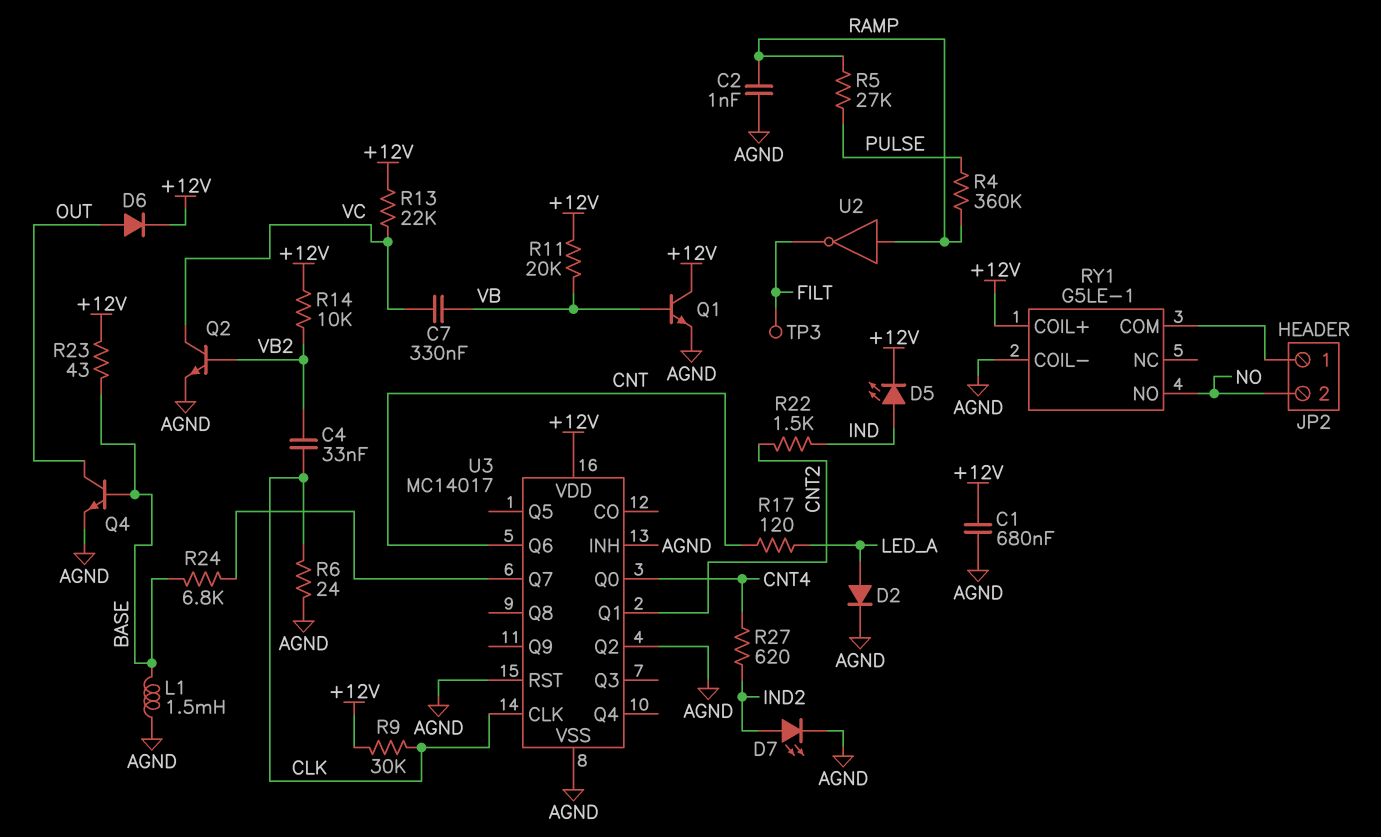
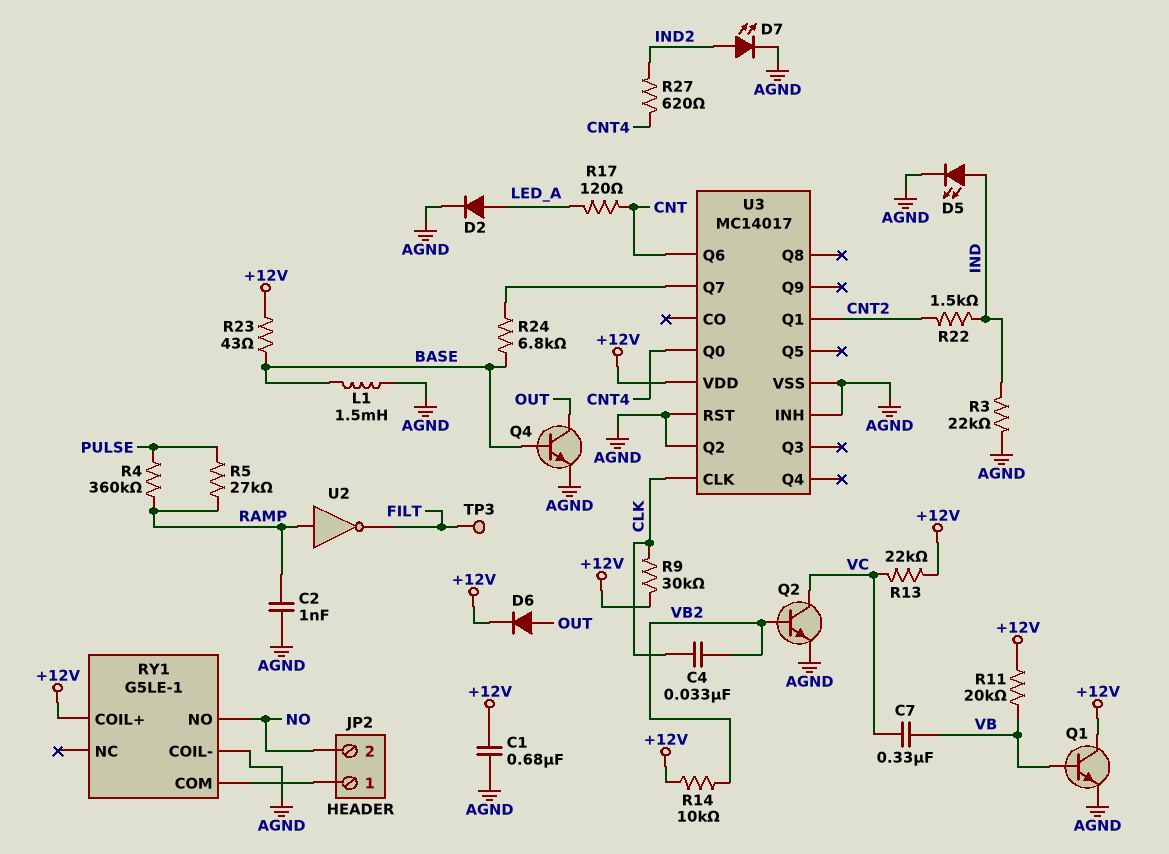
D5: LED (A IND, K +12V) -> LED (A IND, K AGND)
R3: none -> 22k (AGND, IND)
R6: 24 (AGND, CLK) -> none

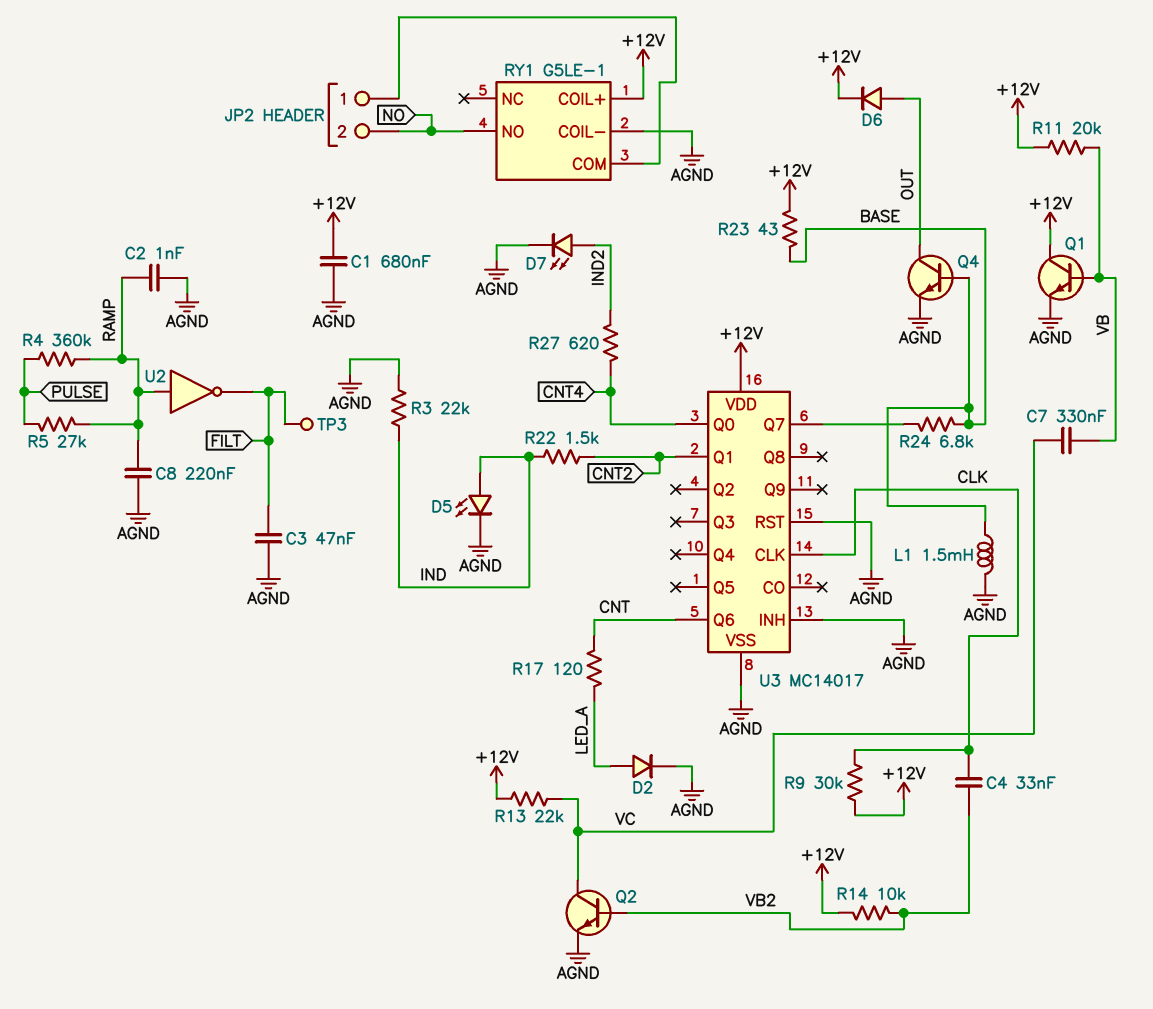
C3: none -> 47nF (AGND, FILT)
C8: none -> 220nF (AGND, RAMP)
U3 pin Q2: AGND -> none

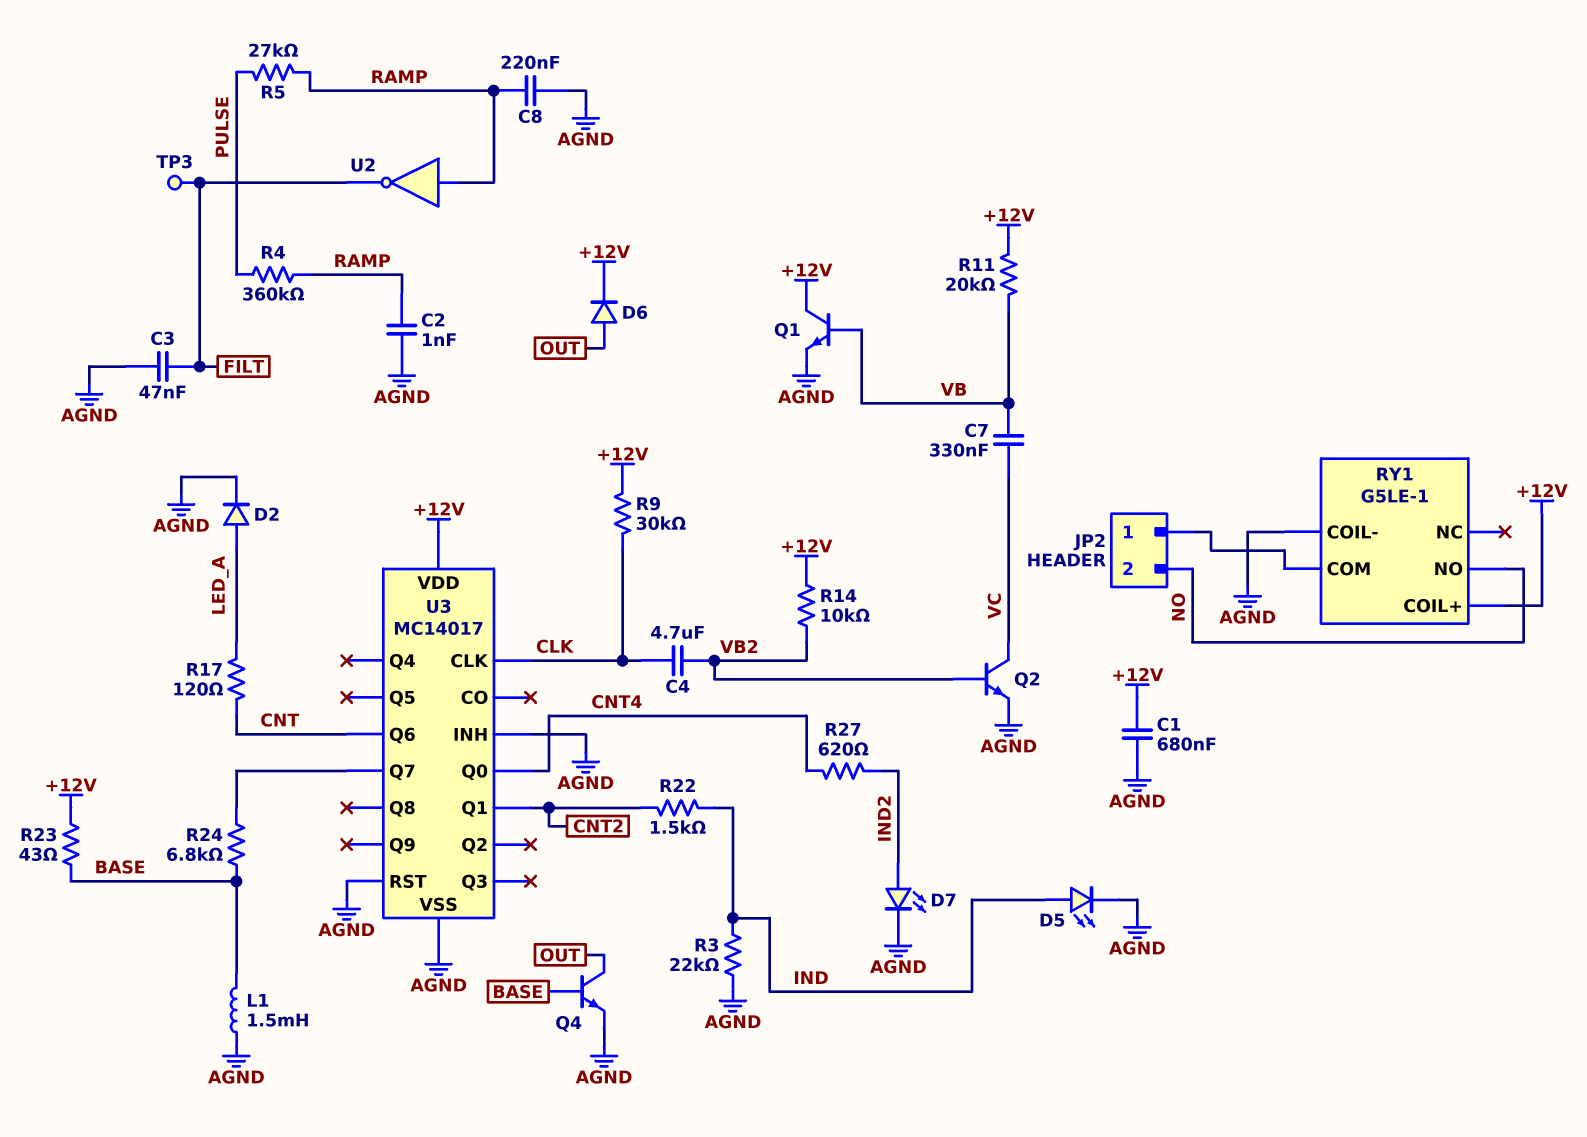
C4: 33nF (CLK, VB2) -> 4.7uF (CLK, VB2)
R13: 22k (+12V, VC) -> none

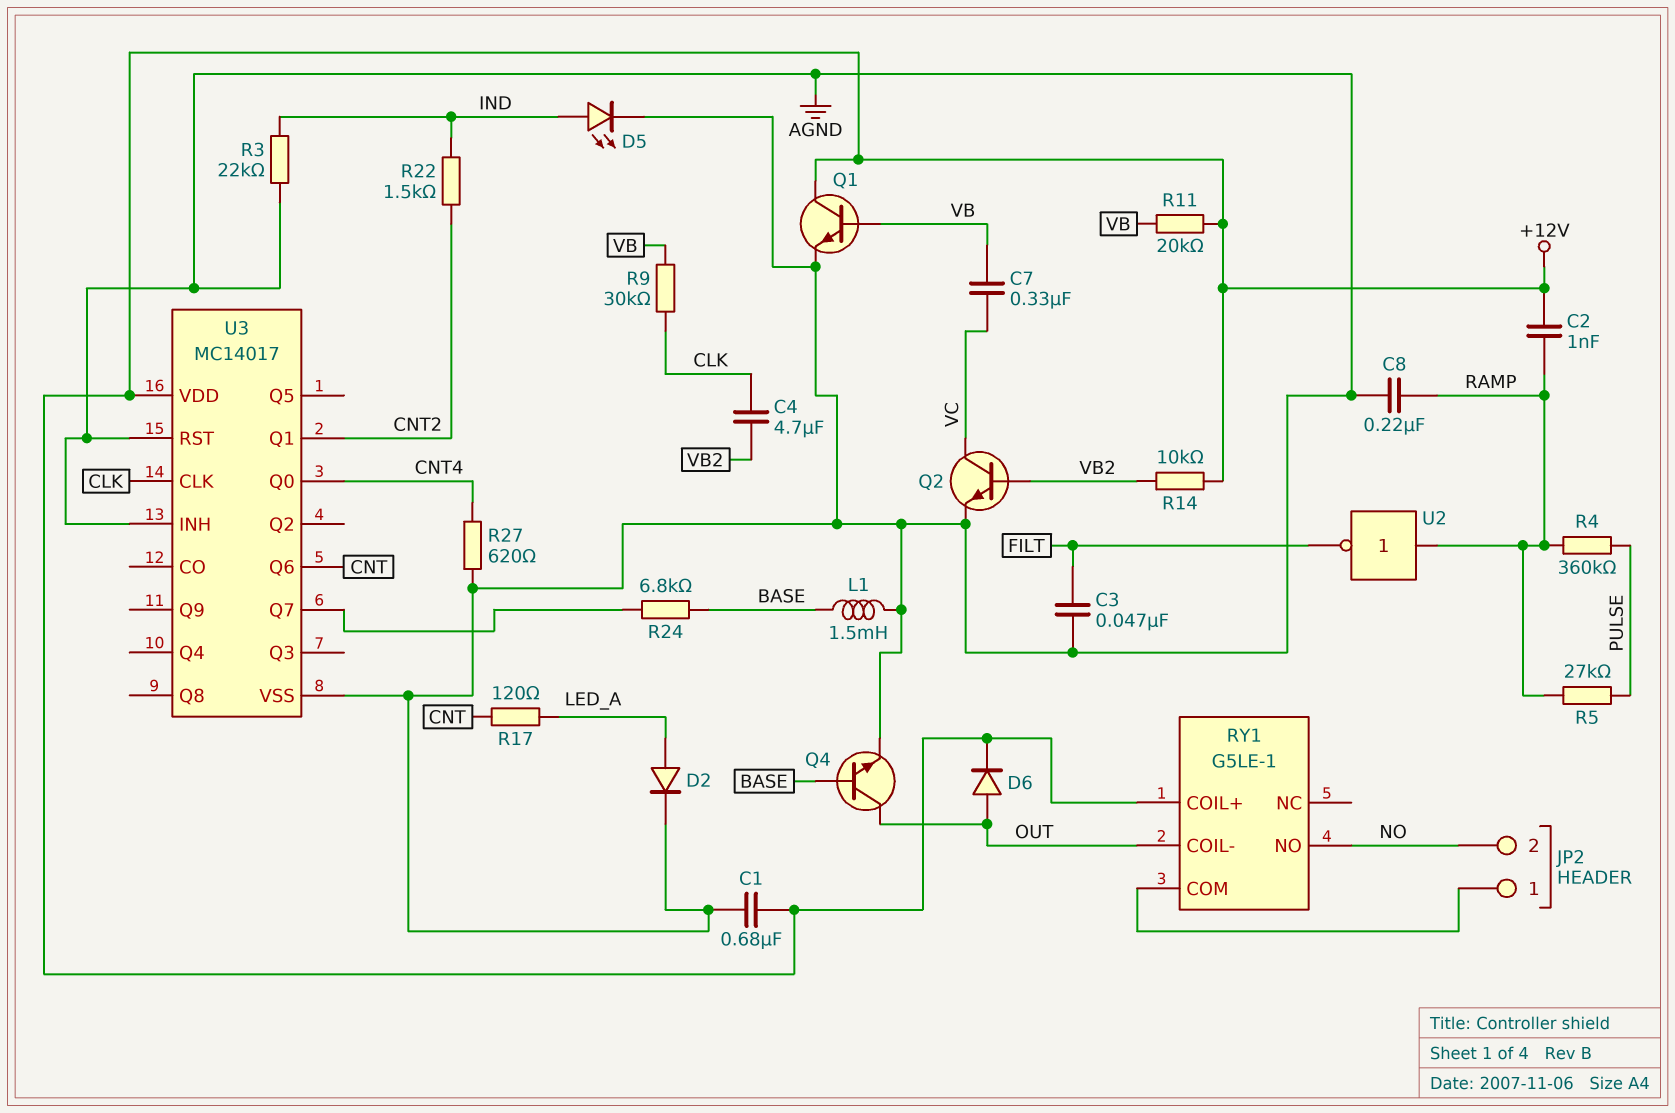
C2: 1nF (AGND, RAMP) -> 1nF (+12V, RAMP)
D7: LED (A IND2, K AGND) -> none
R9: 30k (+12V, CLK) -> 30k (CLK, VB)
R23: 43 (+12V, BASE) -> none
R27: 620 (CNT4, IND2) -> 620 (AGND, CNT4)
RY1 pin COIL-: AGND -> OUT
TP3: test point (FILT) -> none

